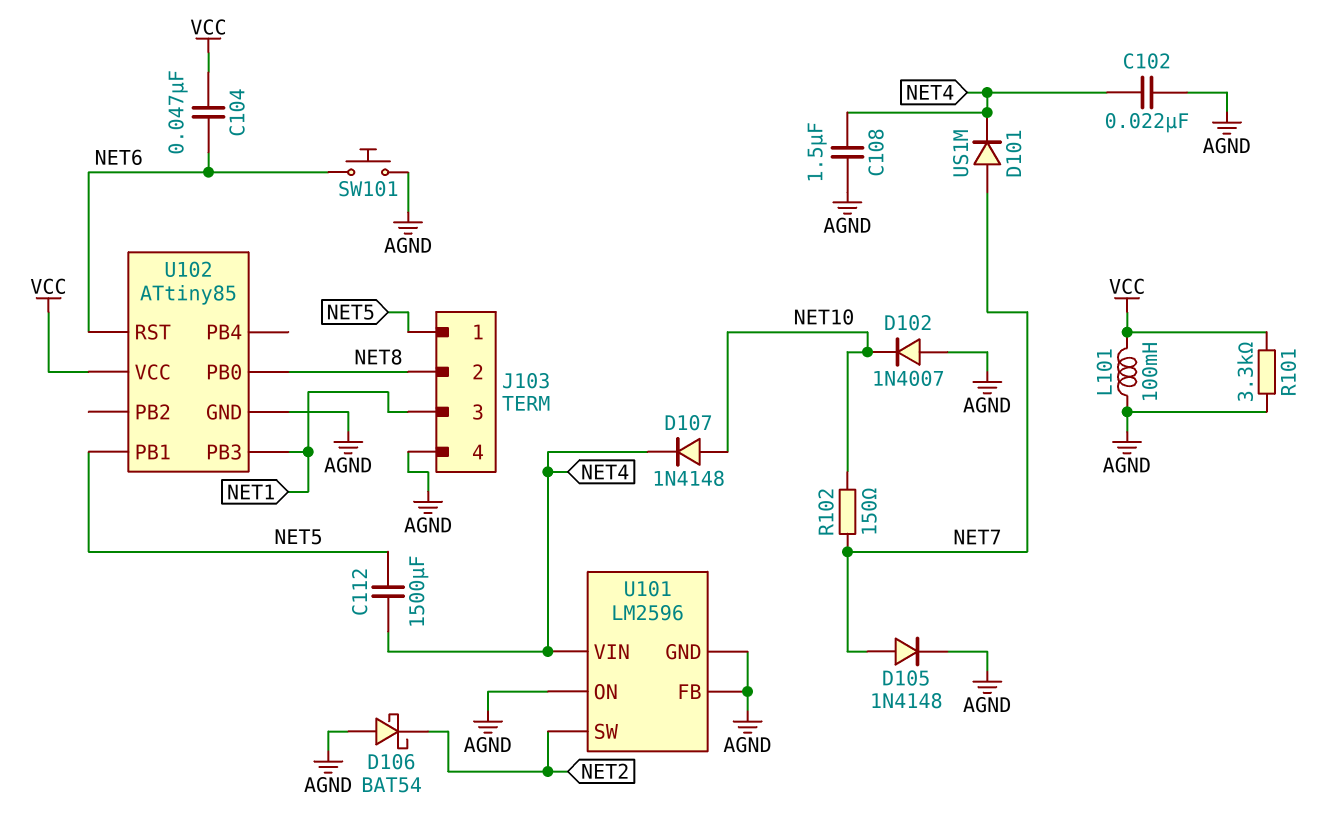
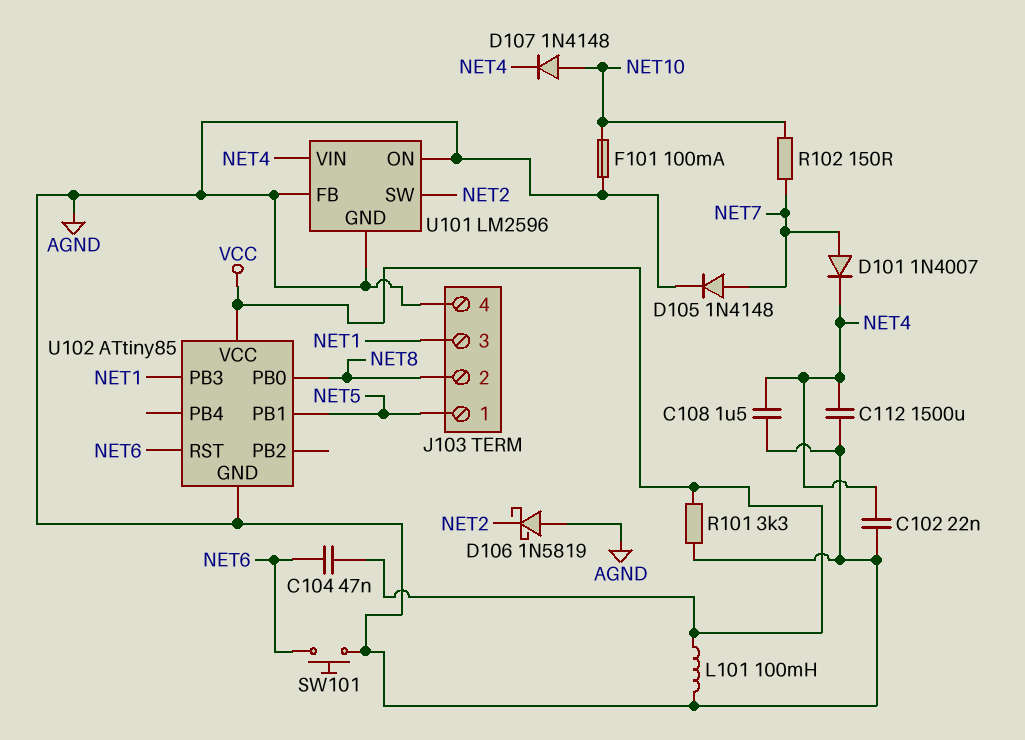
C112: 1500uF (NET4, NET5) -> 1500uF (AGND, NET4)
D101: diode US1M (A NET7, K NET4) -> diode 1N4007 (A NET7, K NET4)
D102: diode 1N4007 (A AGND, K NET10) -> none
D106: schottky BAT54 (A AGND, K NET2) -> schottky 1N5819 (A AGND, K NET2)
F101: none -> 100mA (AGND, NET10)

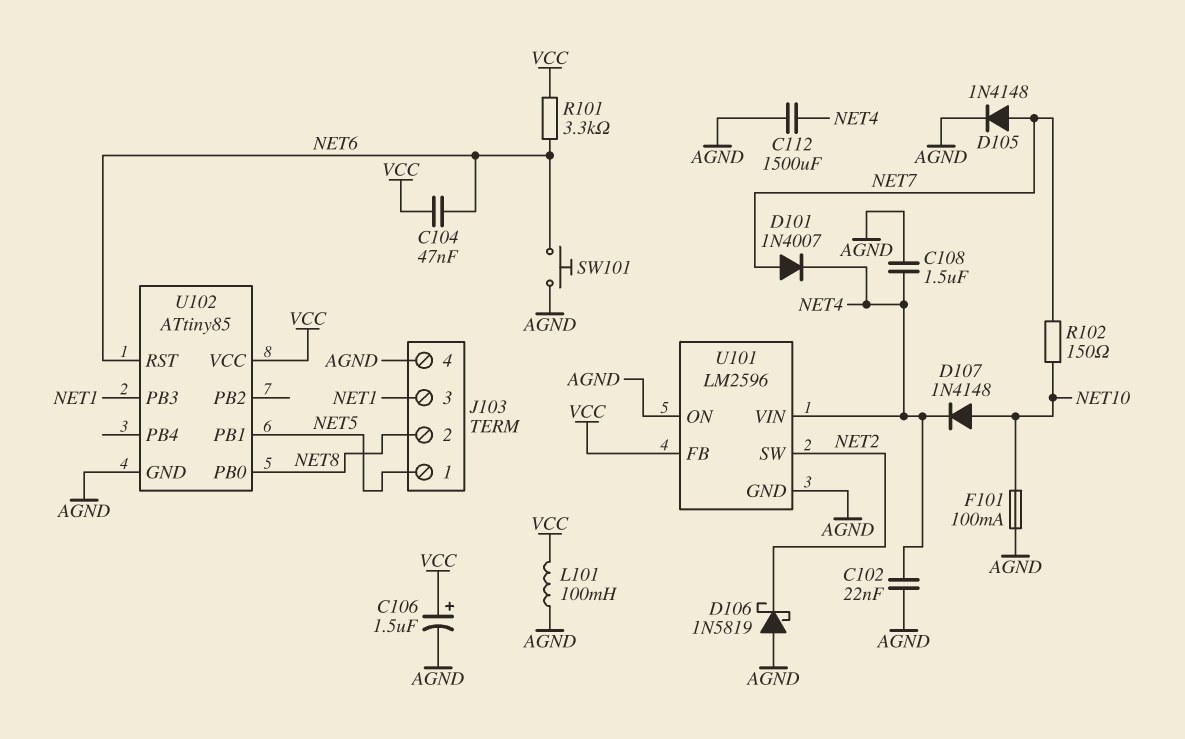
C106: none -> 1.5uF (plus VCC, minus AGND)
R101: 3.3k (AGND, VCC) -> 3.3k (NET6, VCC)
U101 pin FB: AGND -> VCC

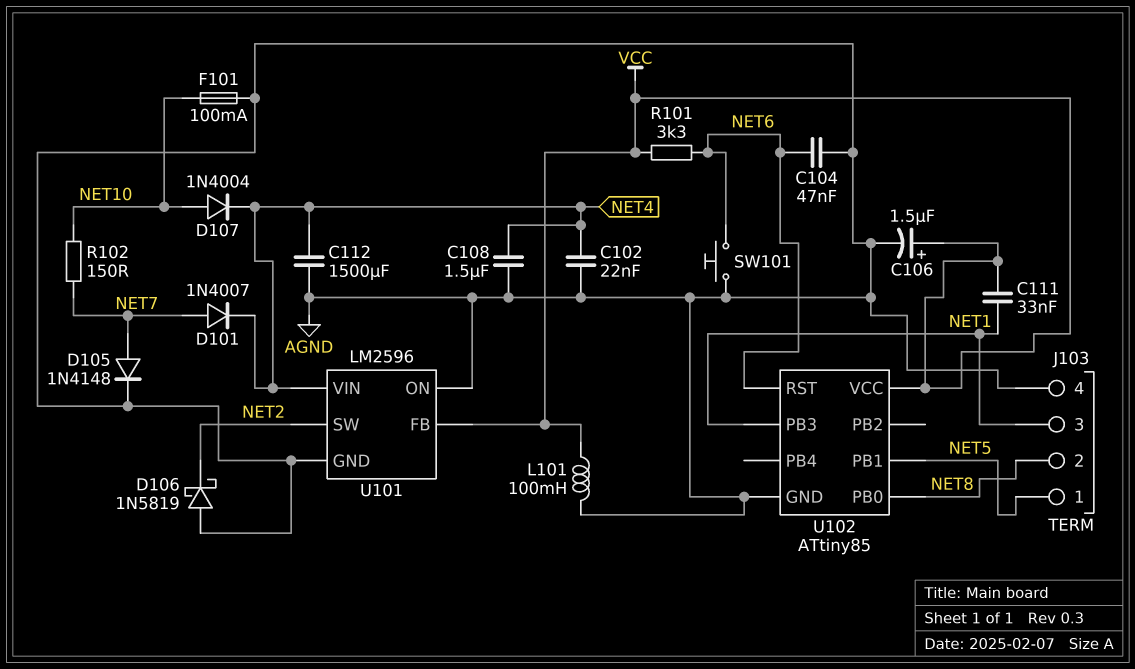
C104: 47nF (NET6, VCC) -> 47nF (AGND, NET6)
C111: none -> 33nF (NET1, VCC)
D107: diode 1N4148 (A NET10, K NET4) -> diode 1N4004 (A NET10, K NET4)

